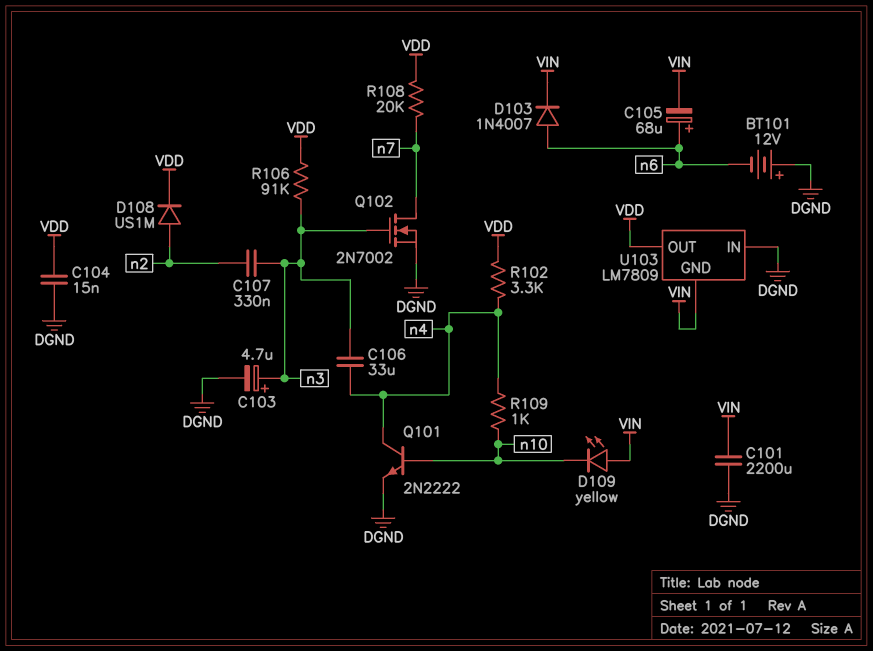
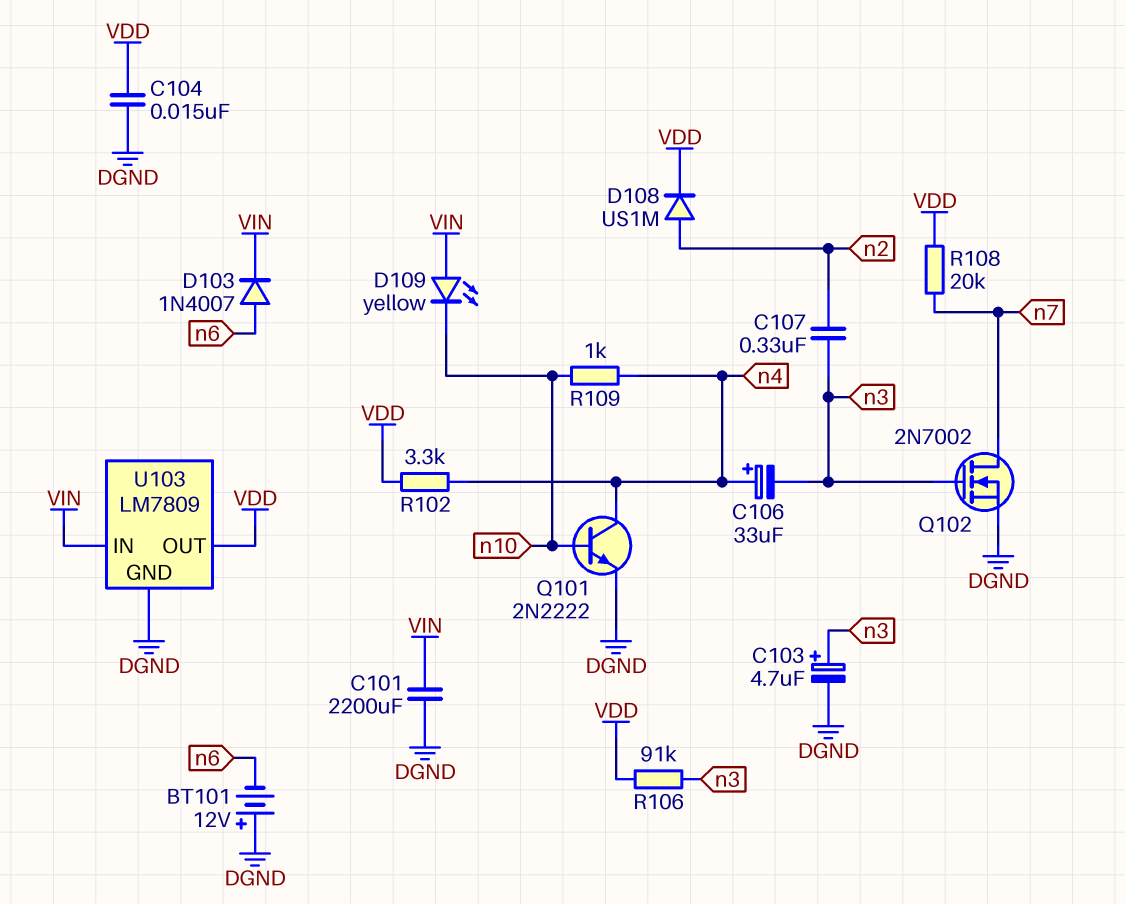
C105: 68uF (plus n6, minus VIN) -> none
C106: 33uF (n3, n4) -> 33uF (plus n4, minus n3)
U103 pin GND: VIN -> DGND
U103 pin IN: DGND -> VIN

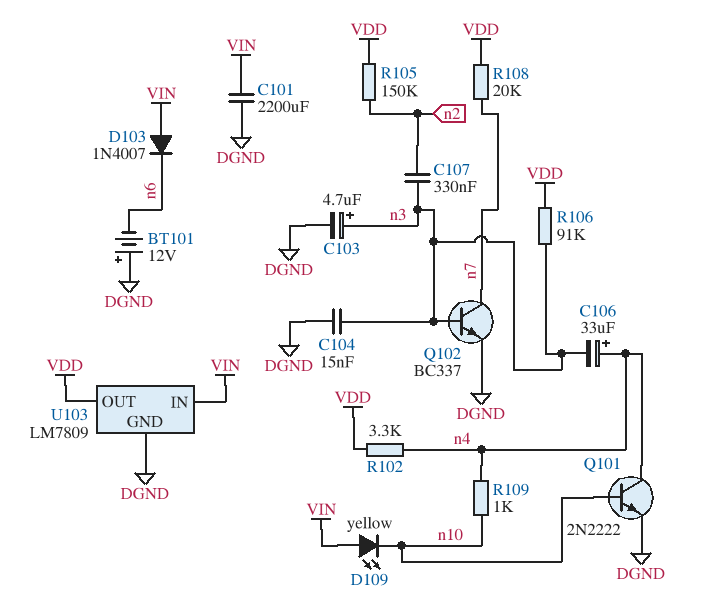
C104: 15nF (DGND, VDD) -> 15nF (DGND, n3)
D103: diode 1N4007 (A n6, K VIN) -> diode 1N4007 (A VIN, K n6)
D108: diode US1M (A n2, K VDD) -> none
Q102: NMOS 2N7002 (G n3, D n7, S DGND) -> NPN BC337 (B n3, C n7, E DGND)
R105: none -> 150k (VDD, n2)

